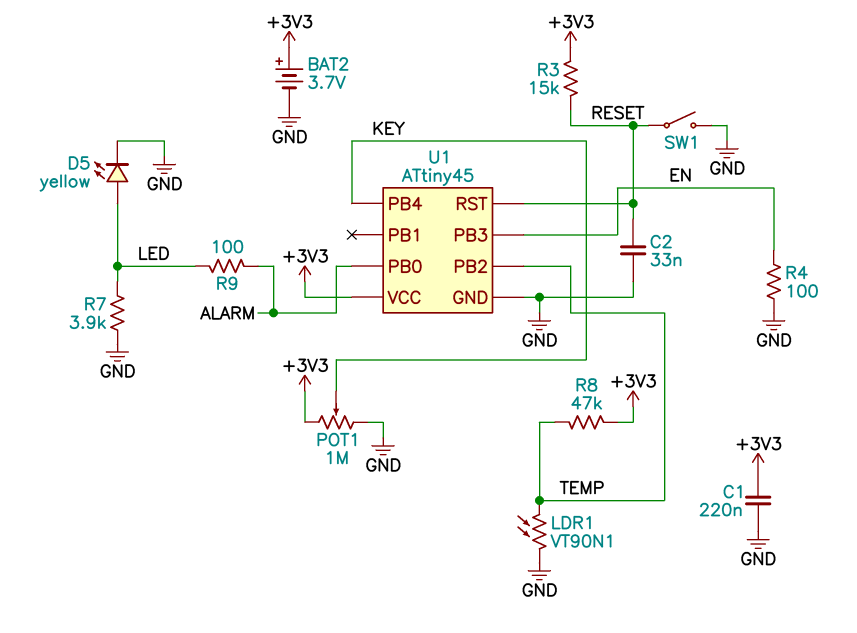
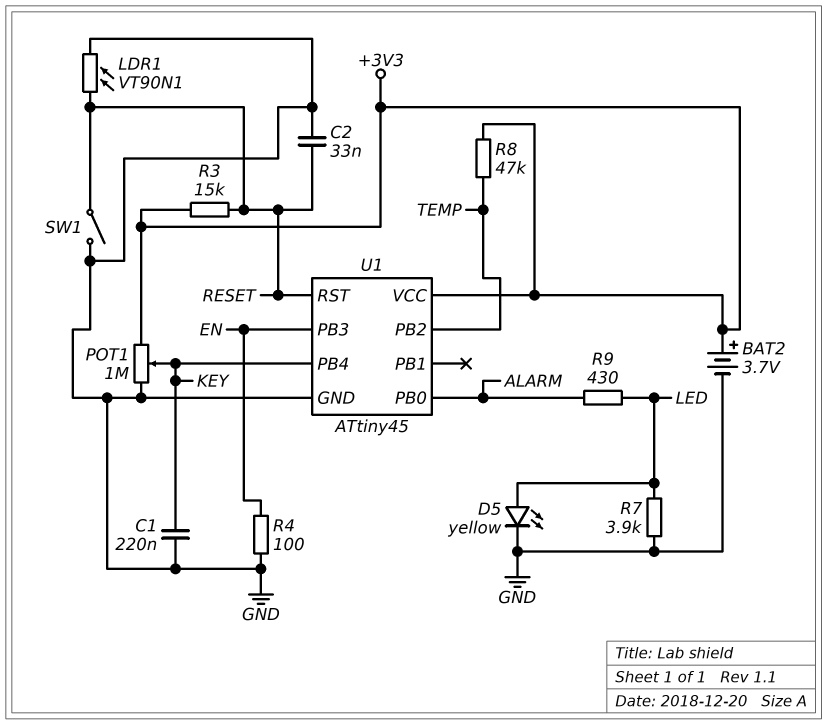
C1: 220nF (+3V3, GND) -> 220nF (GND, KEY)
LDR1: VT90N1 (GND, TEMP) -> VT90N1 (GND, RESET)
R9: 100 (ALARM, LED) -> 430 (ALARM, LED)

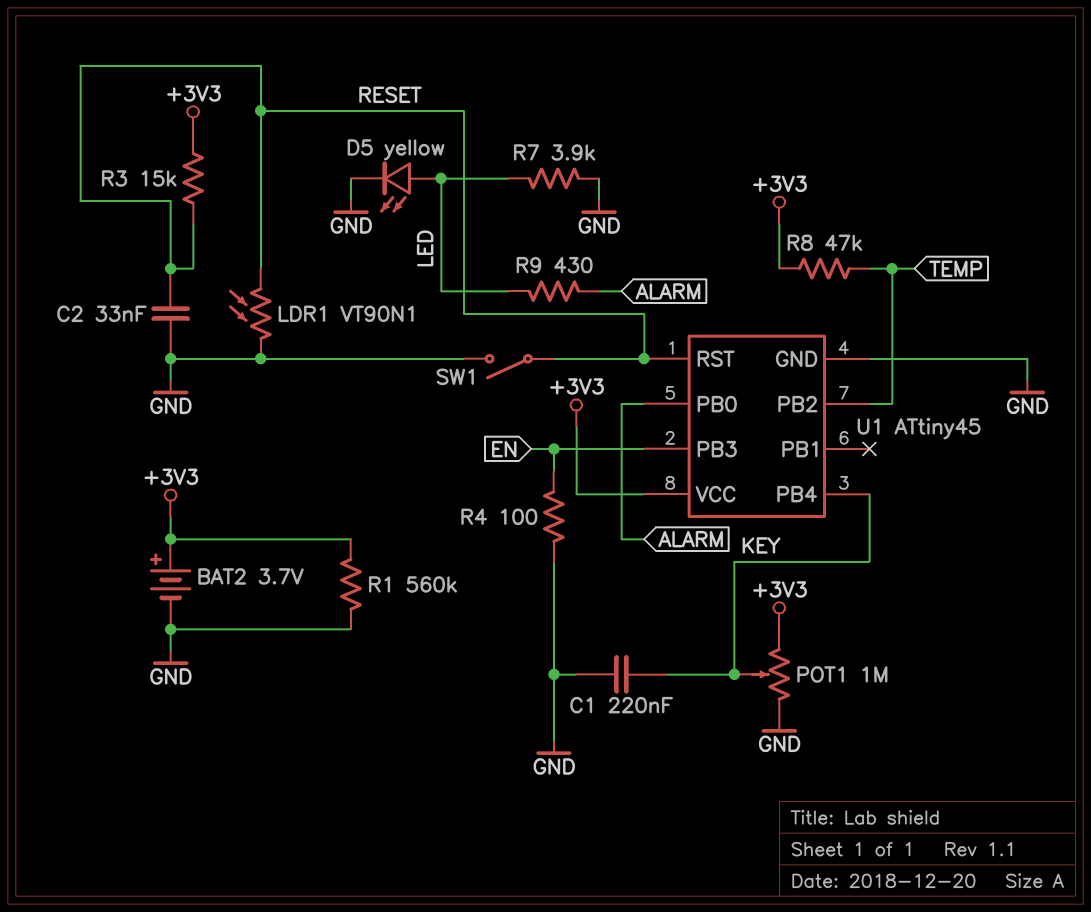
R1: none -> 560k (+3V3, GND)

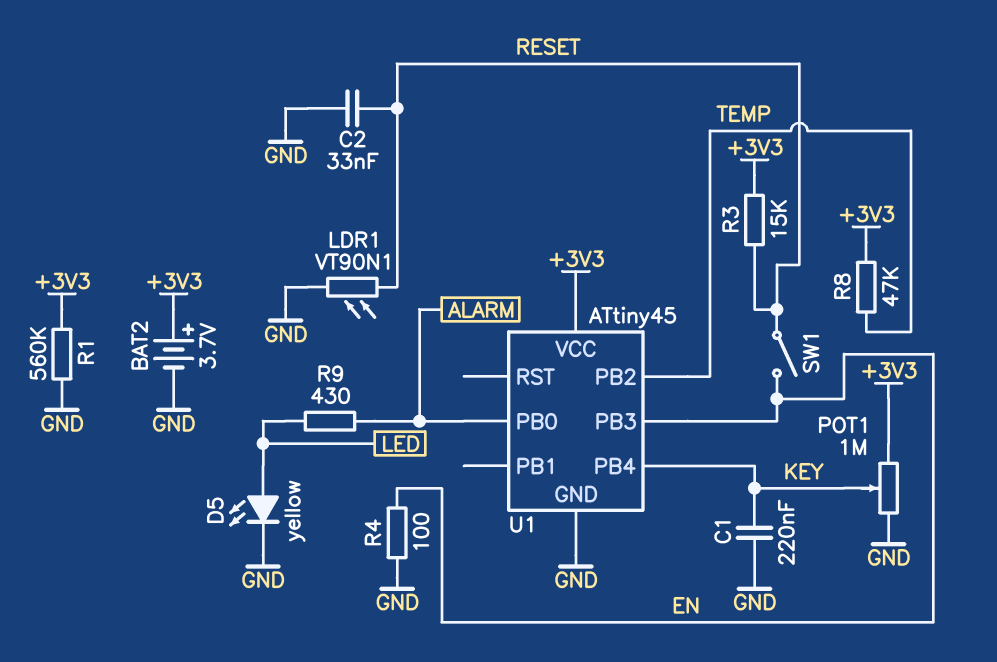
R7: 3.9k (GND, LED) -> none
SW1: switch (GND, RESET) -> switch (EN, RESET)
U1 pin RST: RESET -> none

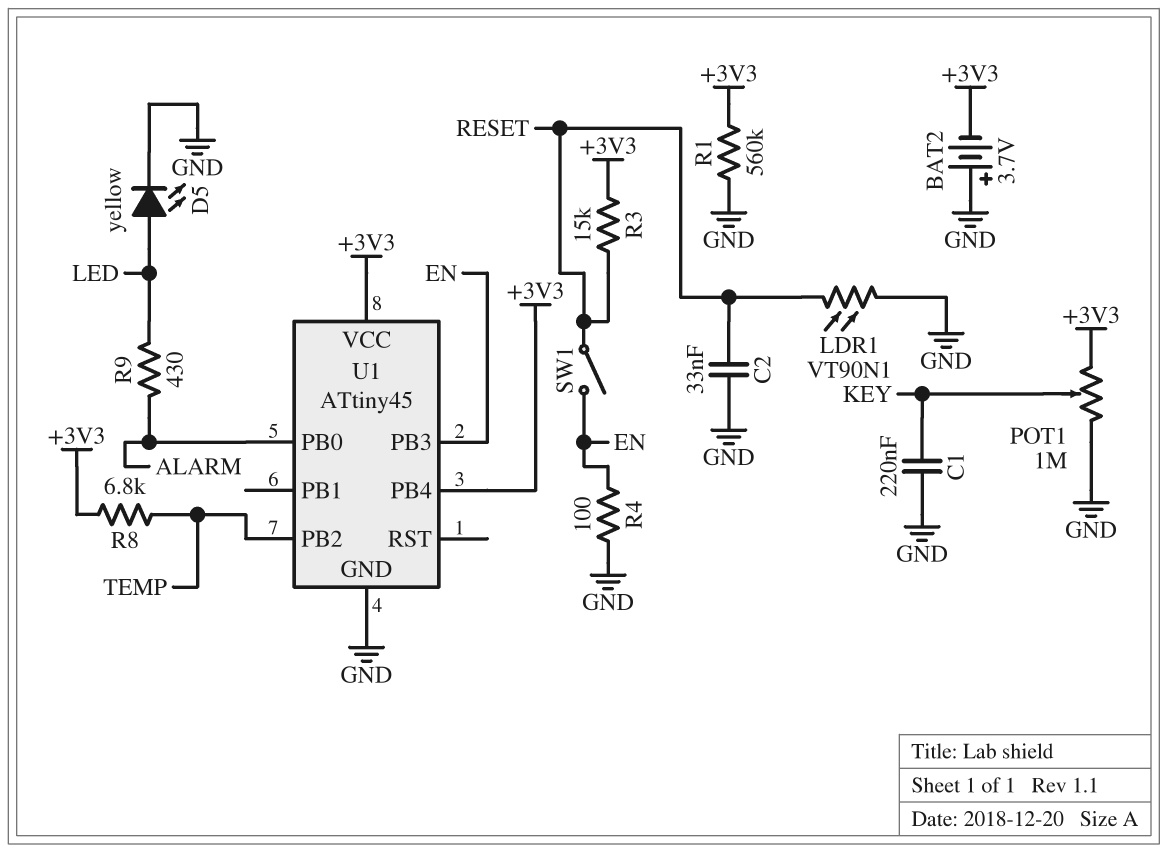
BAT2: 3.7V (plus +3V3, minus GND) -> 3.7V (plus GND, minus +3V3)
R8: 47k (+3V3, TEMP) -> 6.8k (+3V3, TEMP)
U1 pin PB4: KEY -> +3V3

